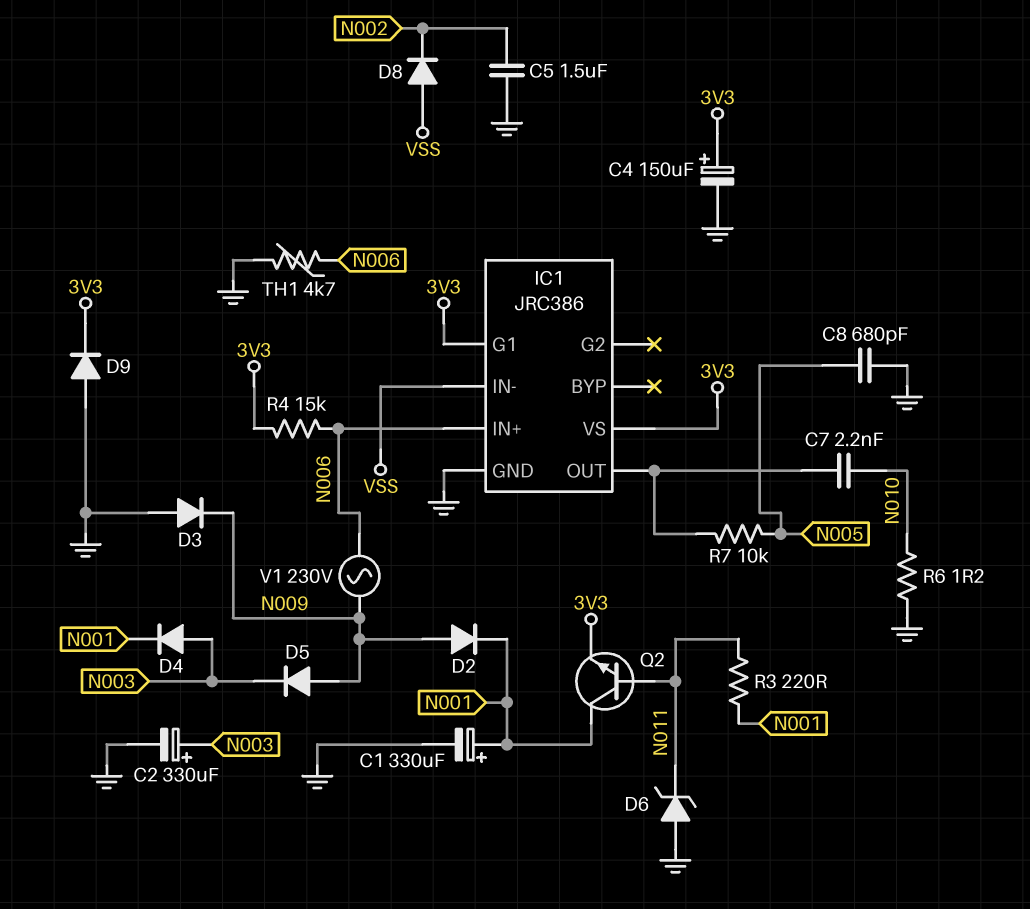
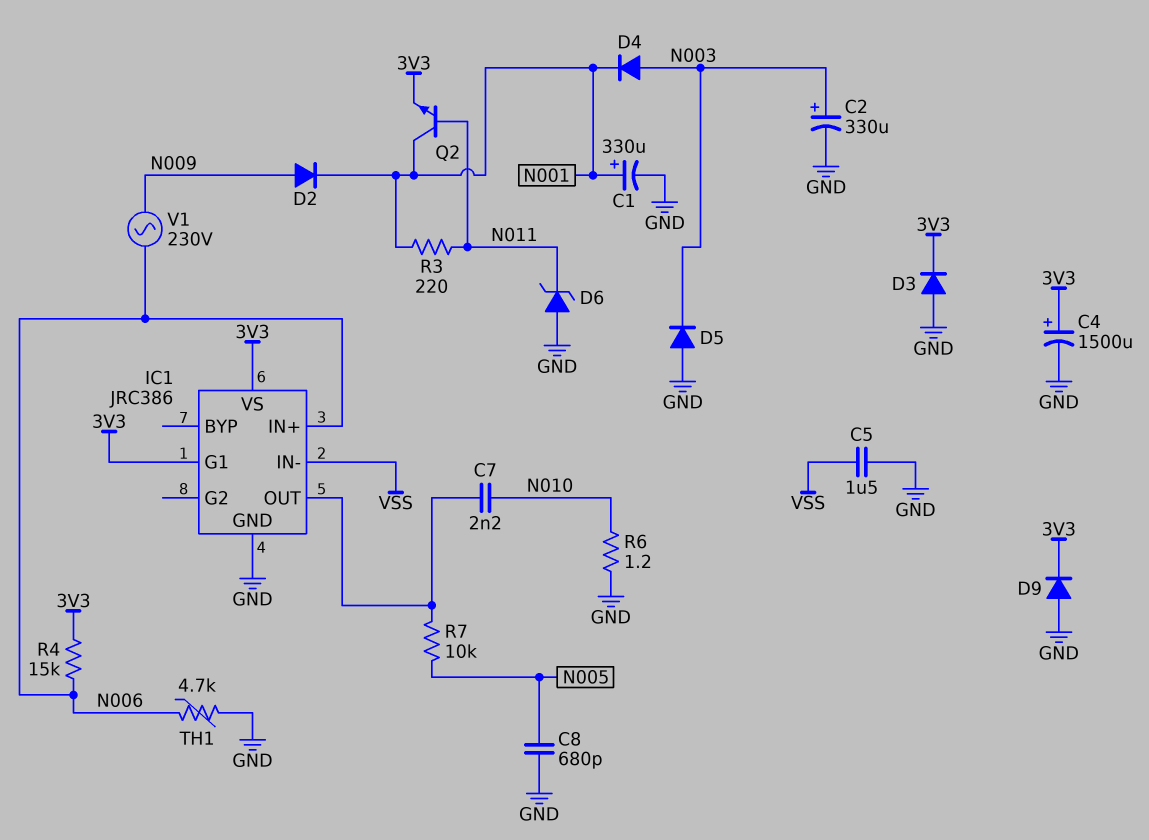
C4: 150uF (plus 3V3, minus GND) -> 1500uF (plus 3V3, minus GND)
C5: 1.5uF (GND, N002) -> 1.5uF (GND, VSS)
D3: diode (A GND, K N009) -> diode (A GND, K 3V3)
D5: diode (A N009, K N003) -> diode (A GND, K N003)
D8: diode (A VSS, K N002) -> none

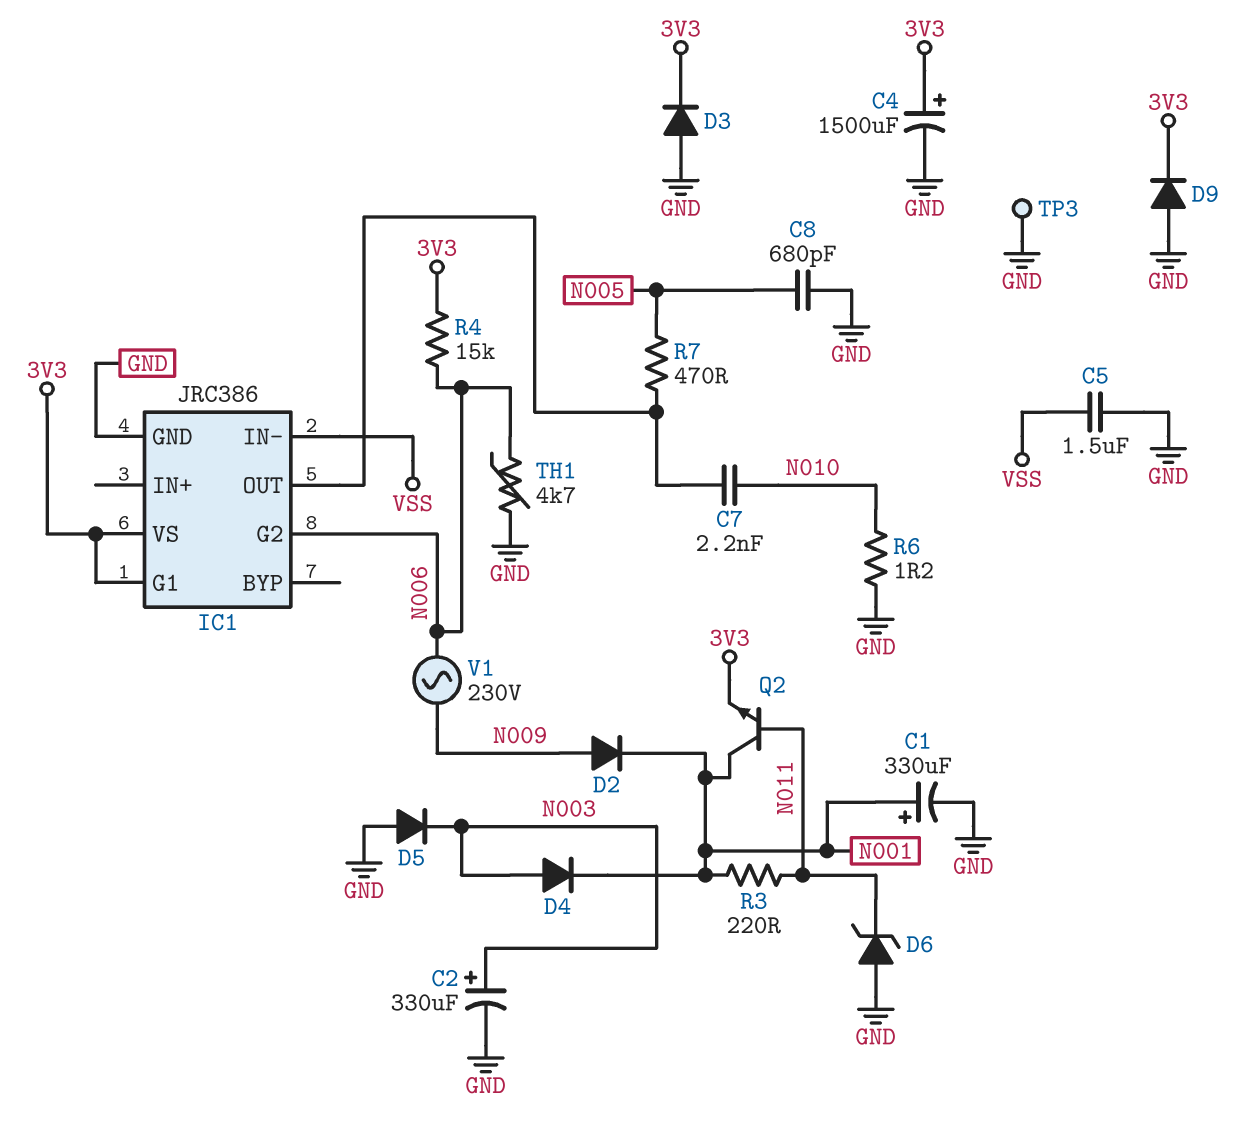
IC1 pin G2: none -> N006
IC1 pin IN+: N006 -> none
R7: 10k (IC1/OUT, N005) -> 470 (IC1/OUT, N005)
TP3: none -> test point (GND)

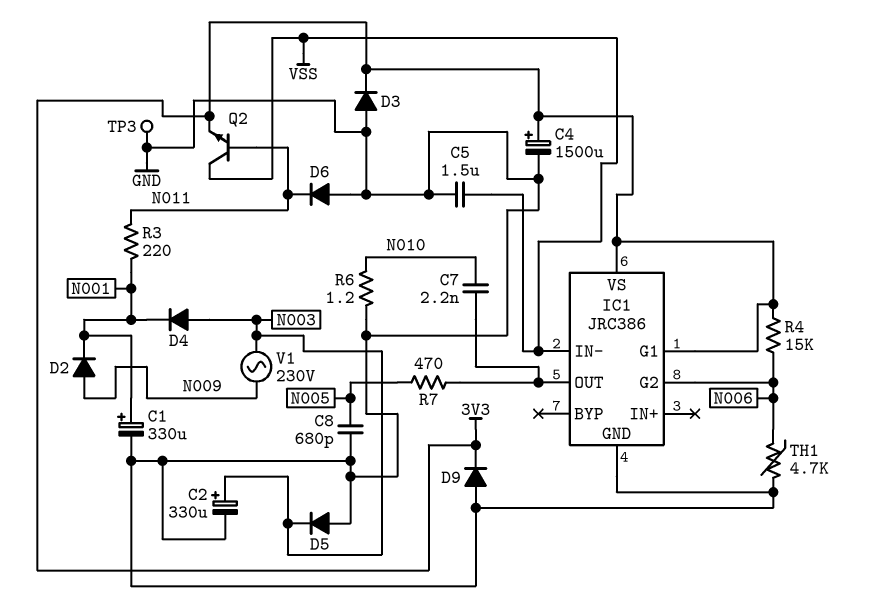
D6: zener (A GND, K N011) -> diode (A GND, K N011)
Q2: NPN (B N011, C N001, E 3V3) -> NPN (B N011, C VSS, E 3V3)
V1: AC 230V (N006, N009) -> AC 230V (N003, N009)

